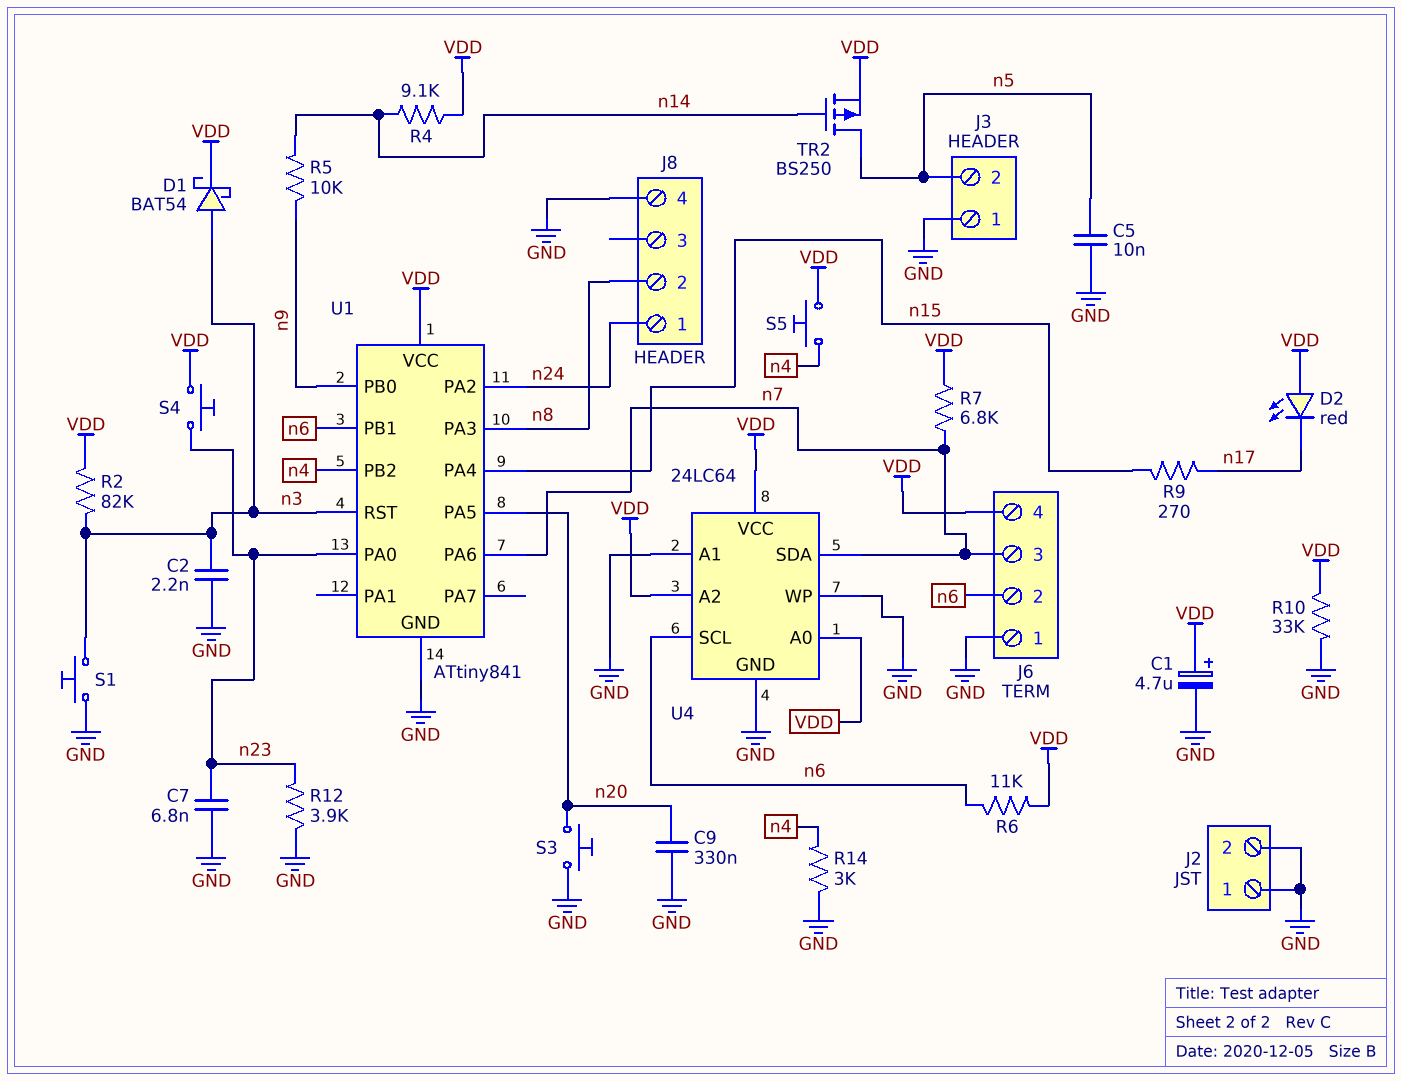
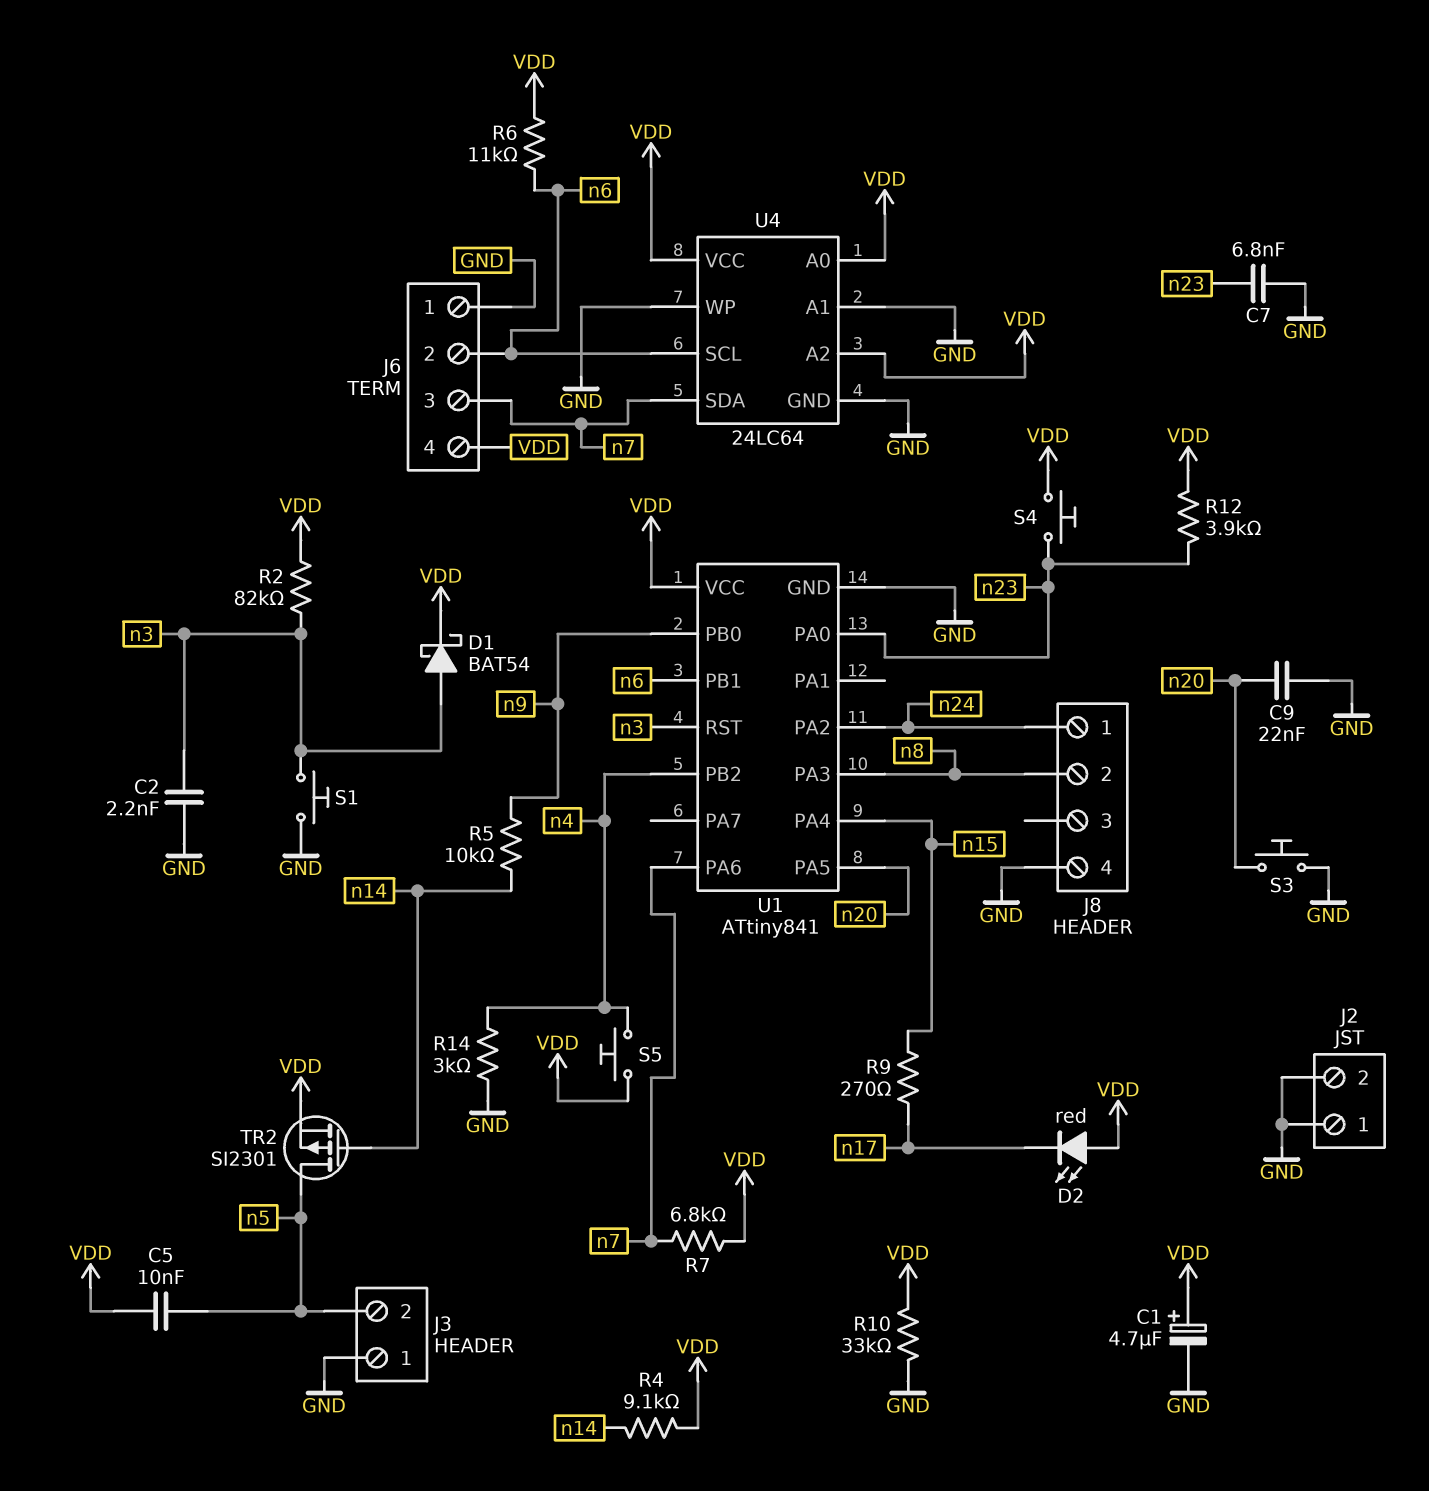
C5: 10nF (GND, n5) -> 10nF (VDD, n5)
C9: 330nF (GND, n20) -> 22nF (GND, n20)
R12: 3.9k (GND, n23) -> 3.9k (VDD, n23)
TR2: PMOS BS250 (G n14, D n5, S VDD) -> PMOS SI2301 (G n14, D n5, S VDD)

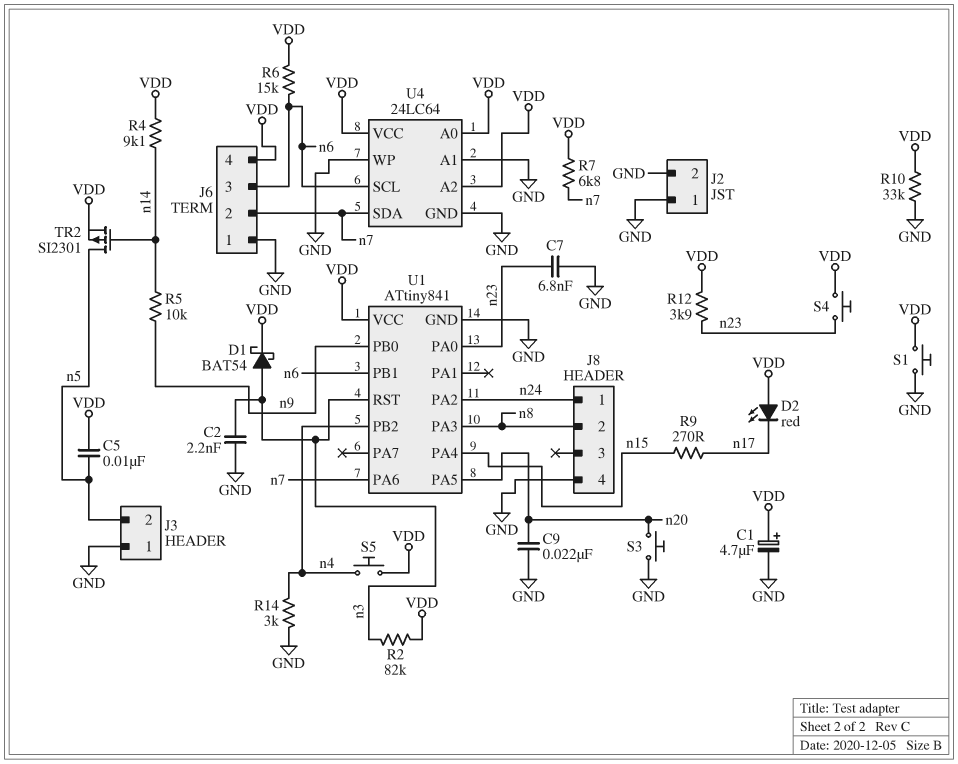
J6 pin 2: n6 -> n7
J6 pin 3: n7 -> n6
R6: 11k (VDD, n6) -> 15k (VDD, n6)
S1: button (GND, n3) -> button (GND, VDD)

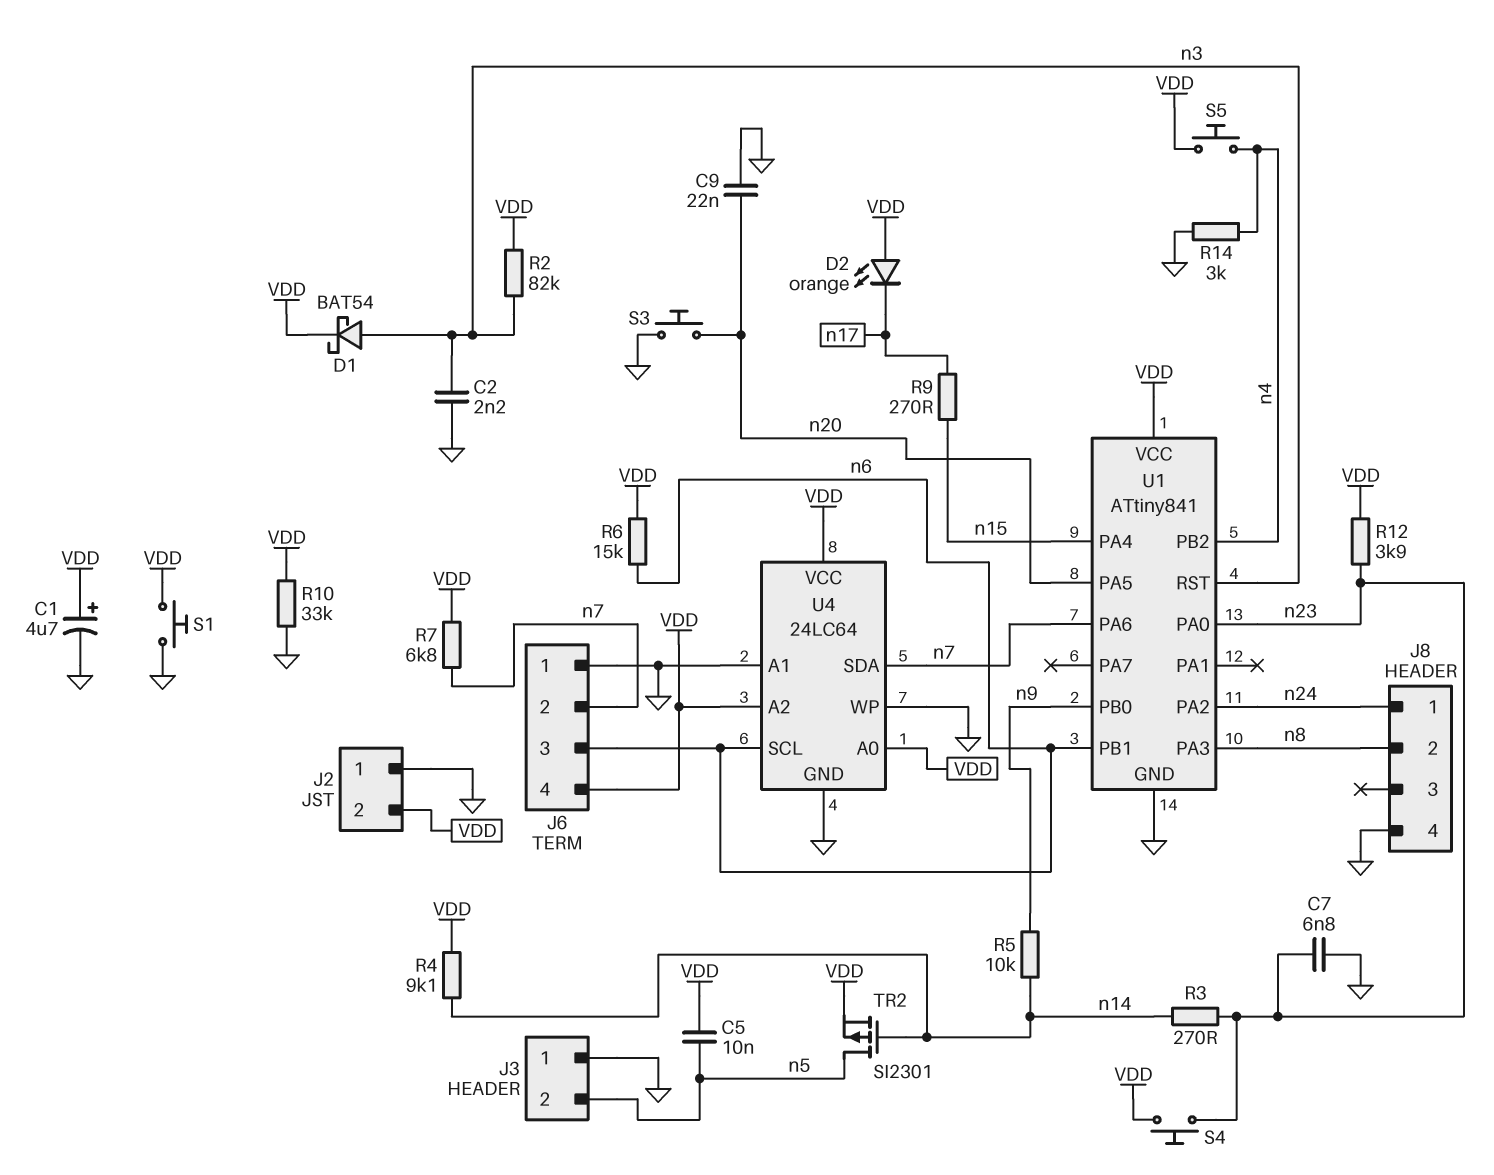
D2: LED red (A VDD, K n17) -> LED orange (A VDD, K n17)
J2 pin 2: GND -> VDD
R3: none -> 270 (n14, n23)

